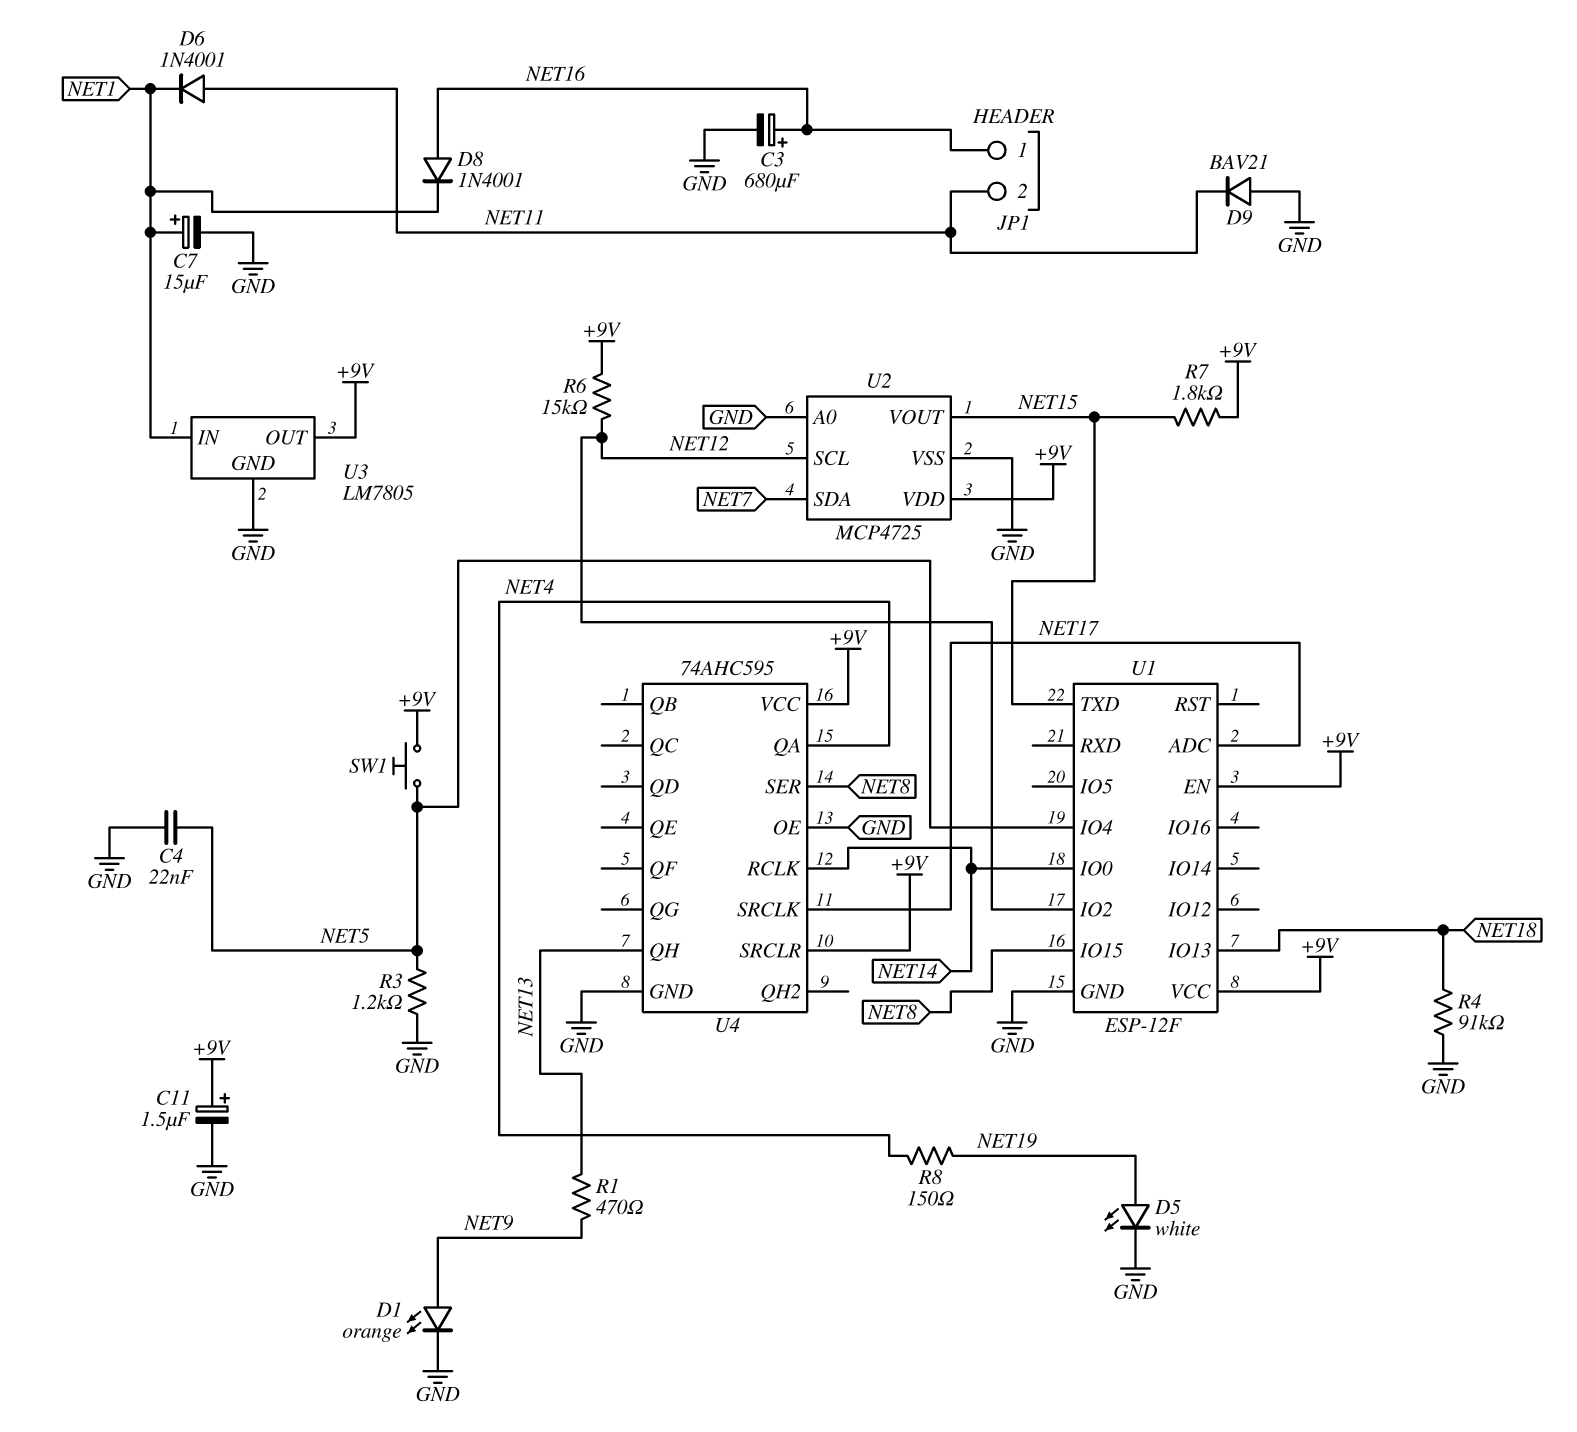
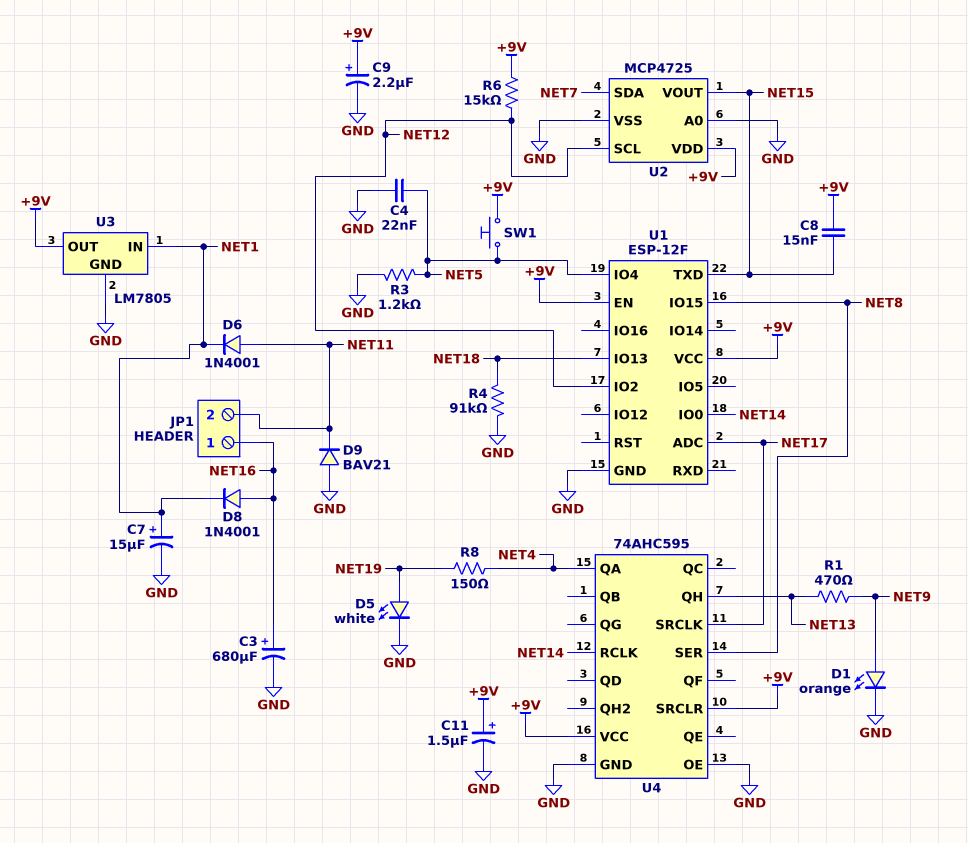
C8: none -> 15nF (+9V, NET15)
C9: none -> 2.2uF (plus +9V, minus GND)
R7: 1.8k (+9V, NET15) -> none

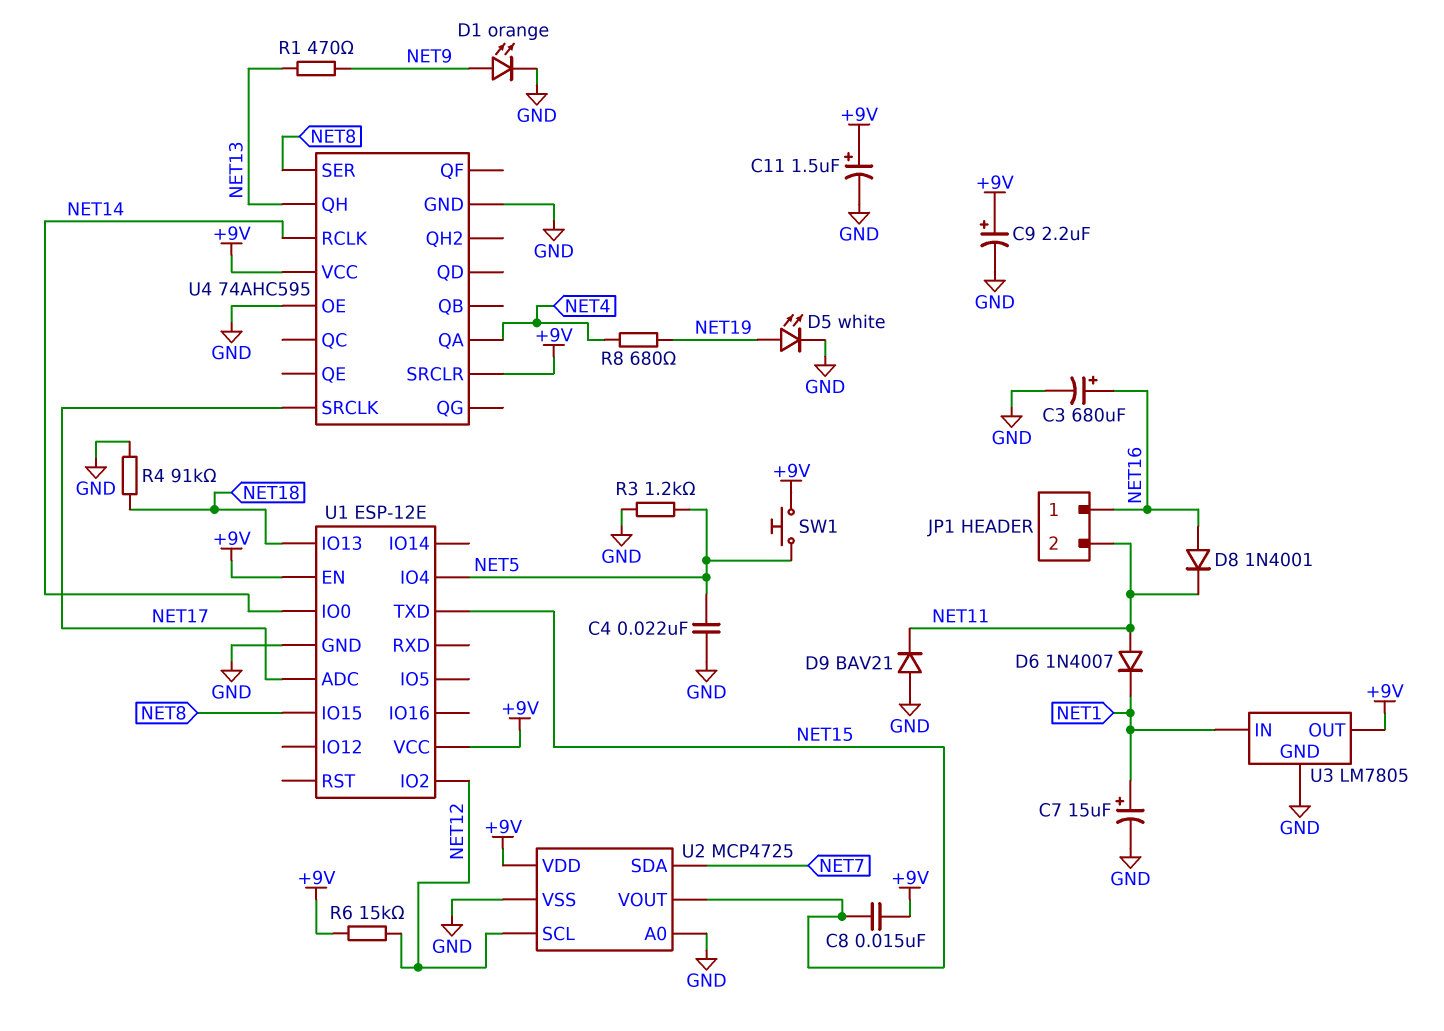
D6: diode 1N4001 (A NET11, K NET1) -> diode 1N4007 (A NET11, K NET1)
D8: diode 1N4001 (A NET16, K NET1) -> diode 1N4001 (A NET16, K NET11)
R8: 150 (NET4, NET19) -> 680 (NET4, NET19)
U1: ESP-12F -> ESP-12E

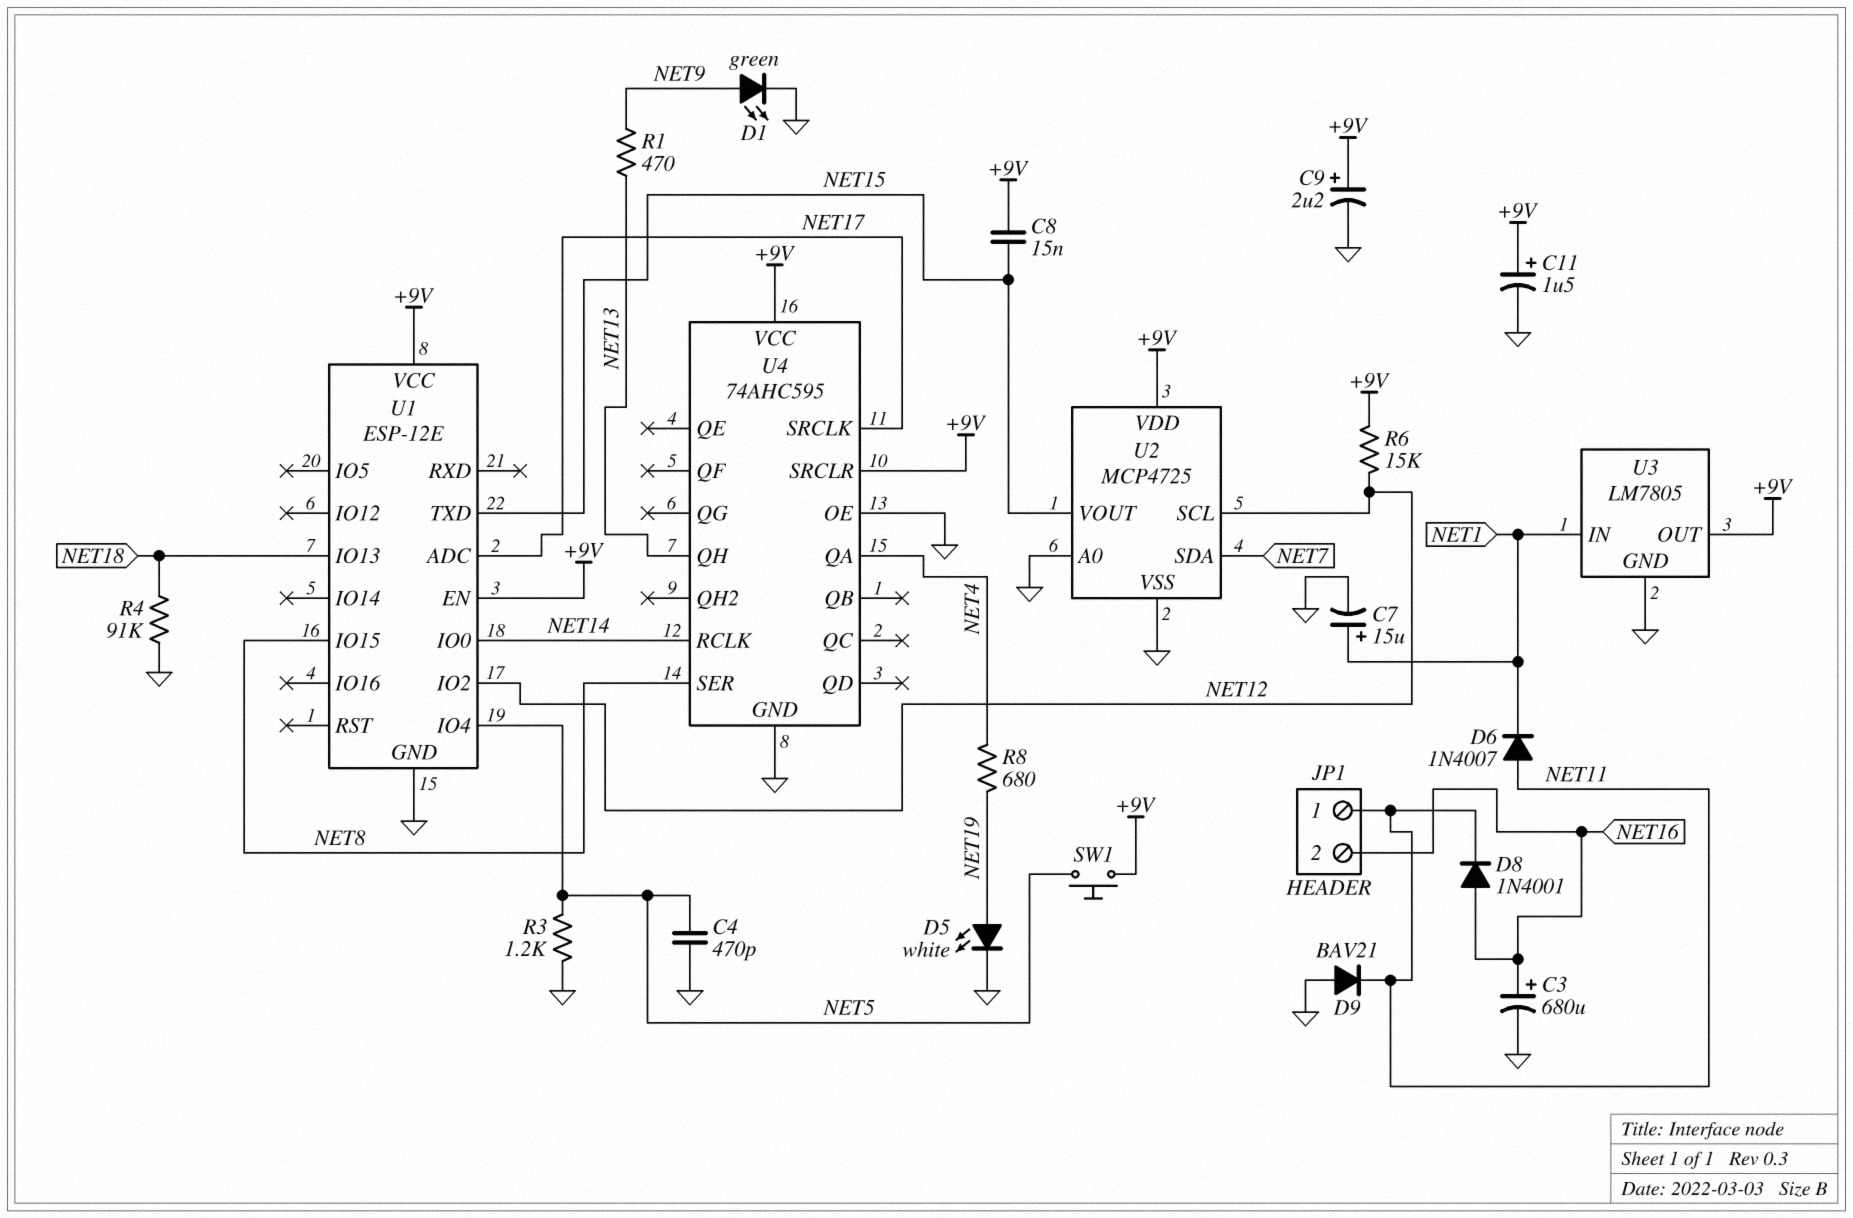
C4: 22nF (GND, NET5) -> 470pF (GND, NET5)
D1: LED orange (A NET9, K GND) -> LED green (A NET9, K GND)
JP1 pin 1: NET16 -> NET11
JP1 pin 2: NET11 -> NET16

